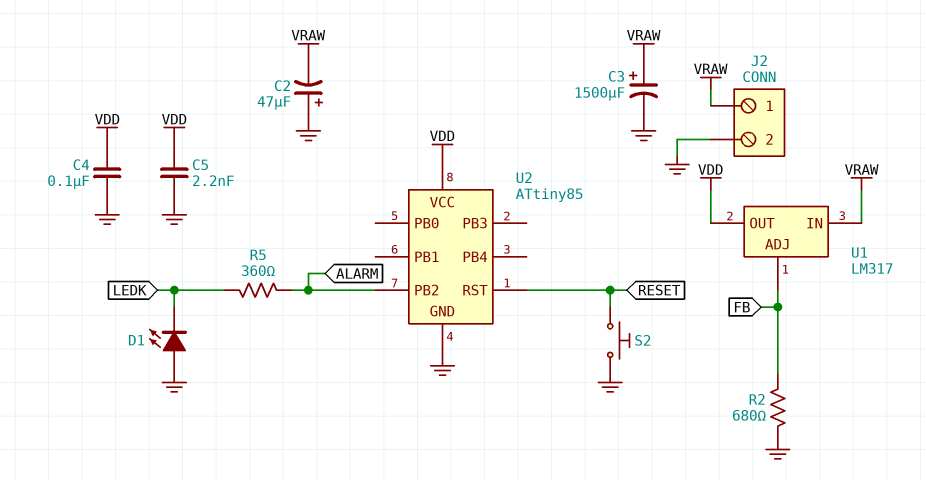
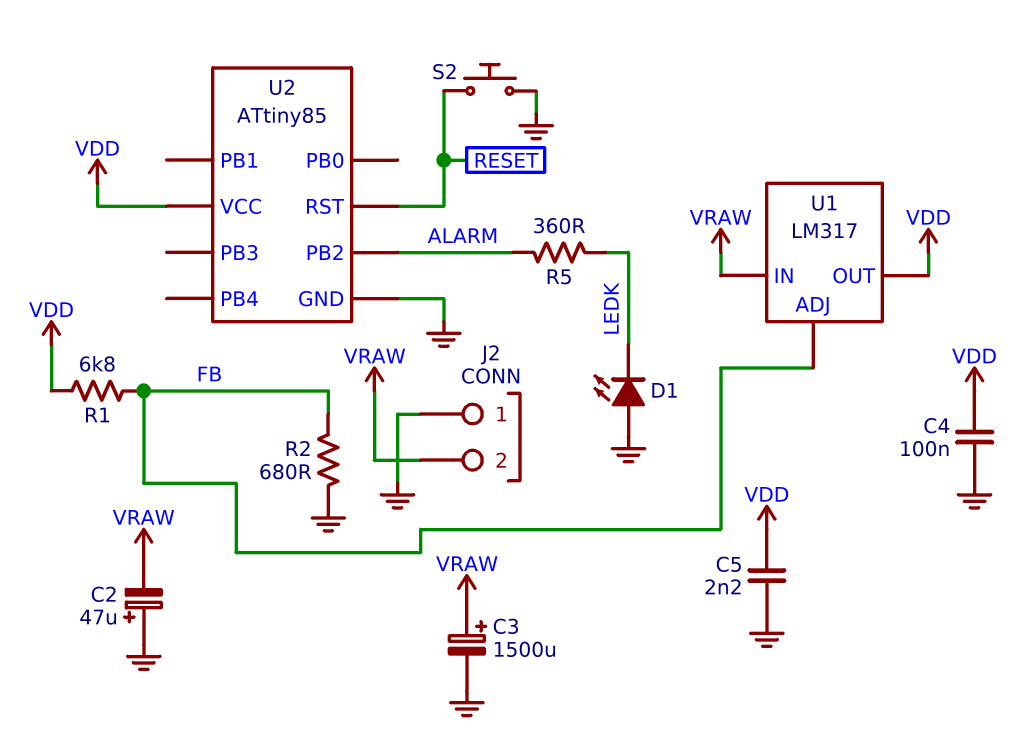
J2 pin 1: VRAW -> GND
J2 pin 2: GND -> VRAW
R1: none -> 6.8k (FB, VDD)

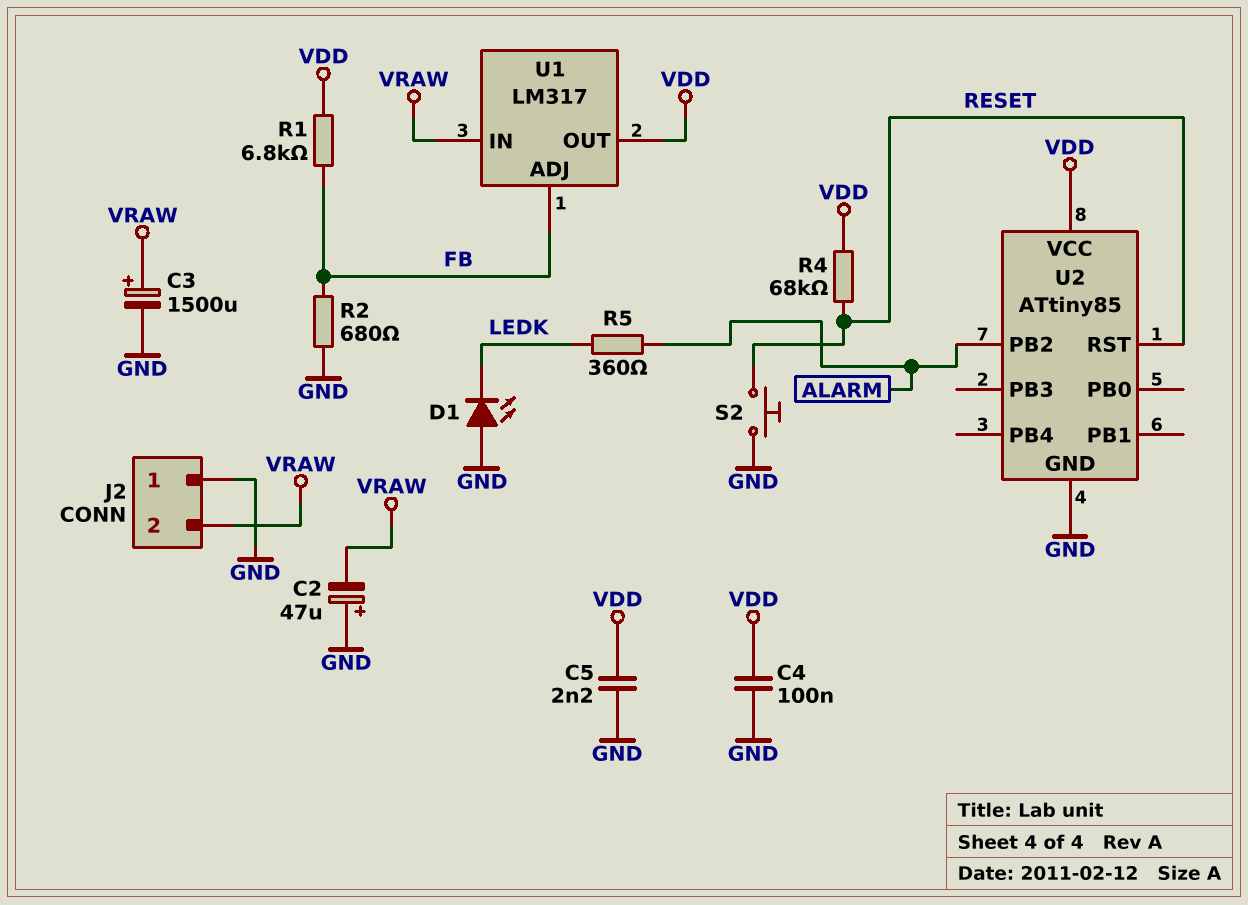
R4: none -> 68k (RESET, VDD)

